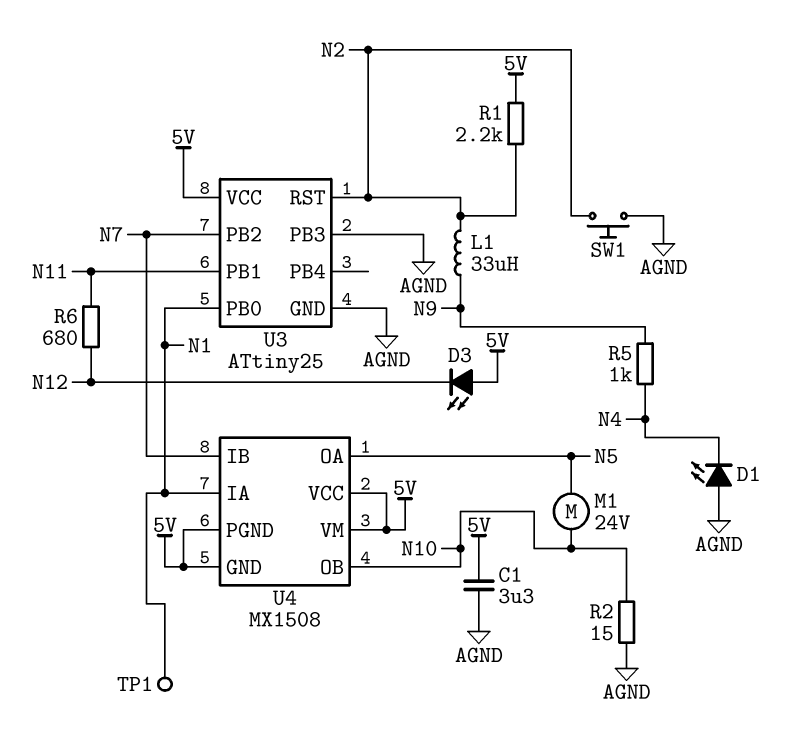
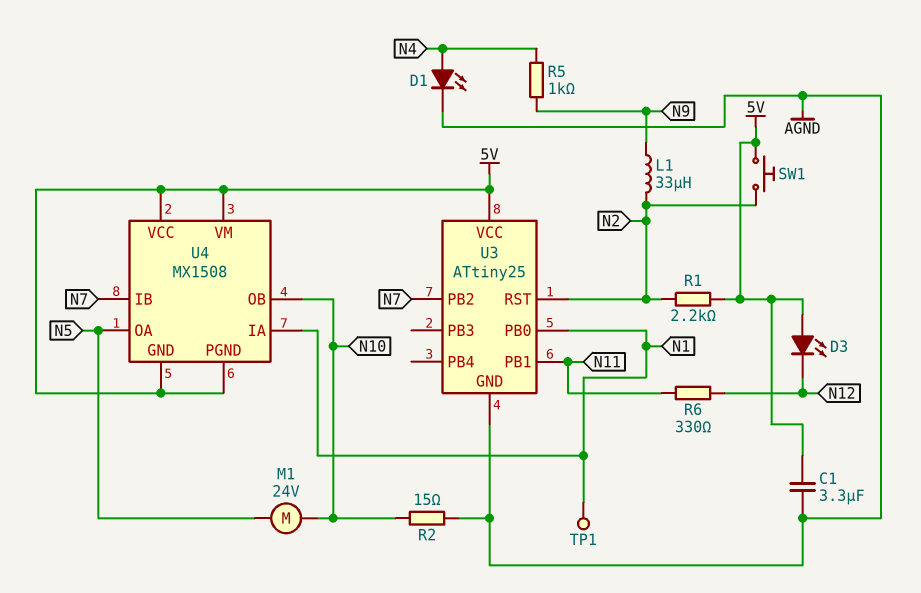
D1: LED (A AGND, K N4) -> LED (A N4, K AGND)
R6: 680 (N11, N12) -> 330 (N11, N12)
SW1: button (AGND, N2) -> button (5V, N2)
U3 pin PB3: AGND -> none

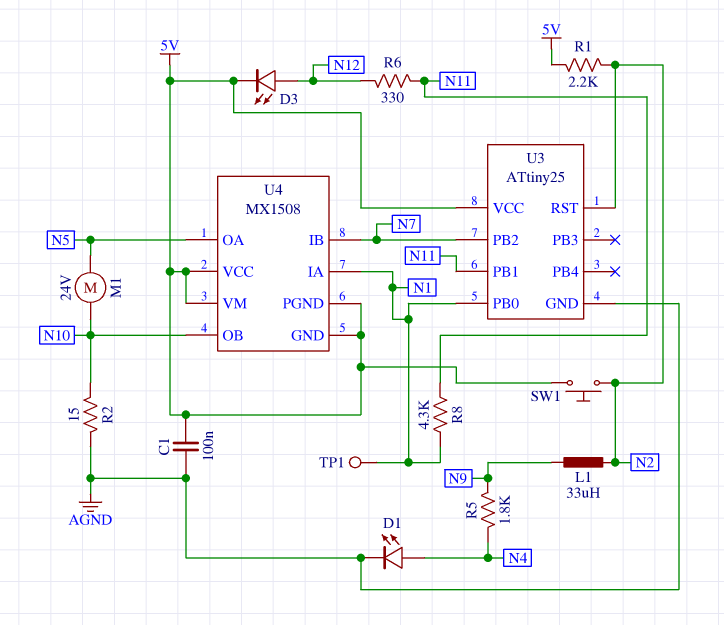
C1: 3.3uF (5V, AGND) -> 100nF (5V, AGND)
D3: LED (A 5V, K N12) -> LED (A N12, K 5V)
R5: 1k (N4, N9) -> 1.8k (N4, N9)
R8: none -> 4.3k (N1, N11)

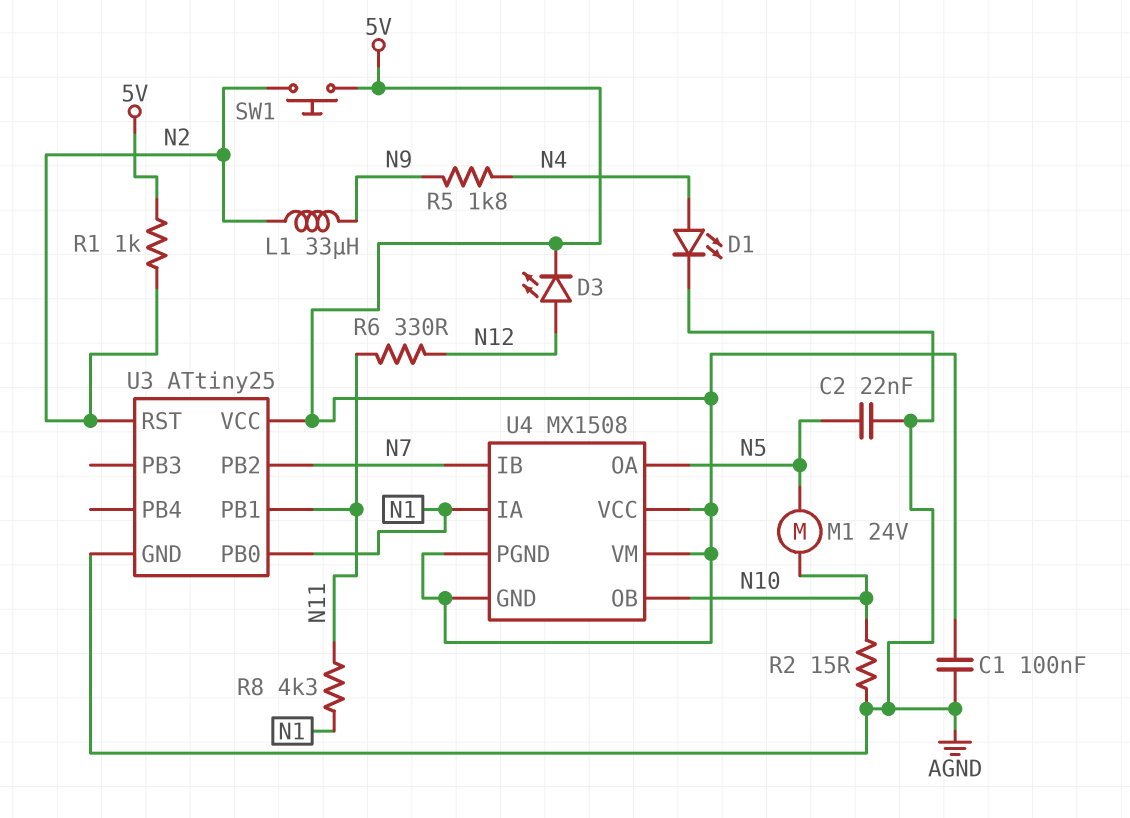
C2: none -> 22nF (AGND, N5)
R1: 2.2k (5V, N2) -> 1k (5V, N2)
TP1: test point (N1) -> none

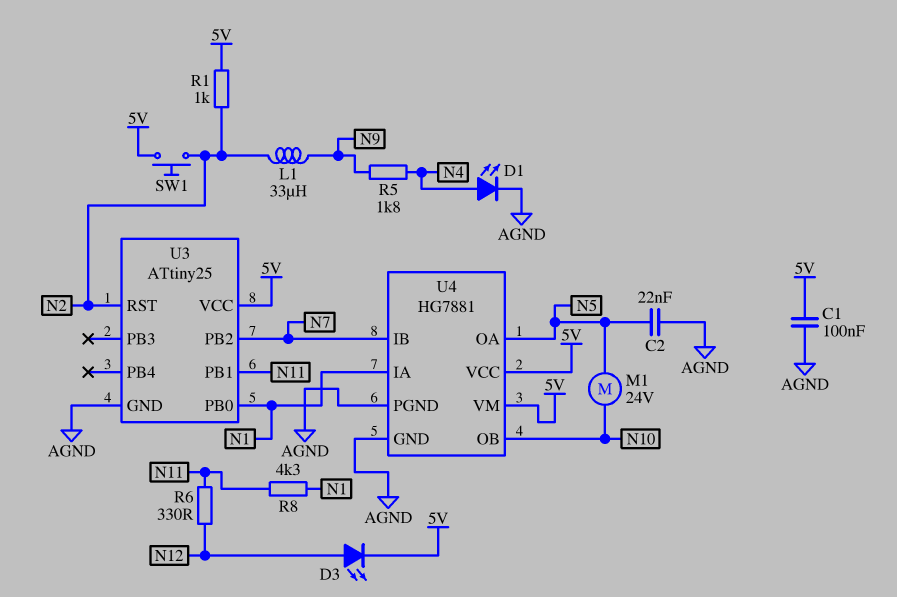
R2: 15 (AGND, N10) -> none
U4: MX1508 -> HG7881
U4 pin GND: 5V -> AGND
U4 pin PGND: 5V -> AGND

